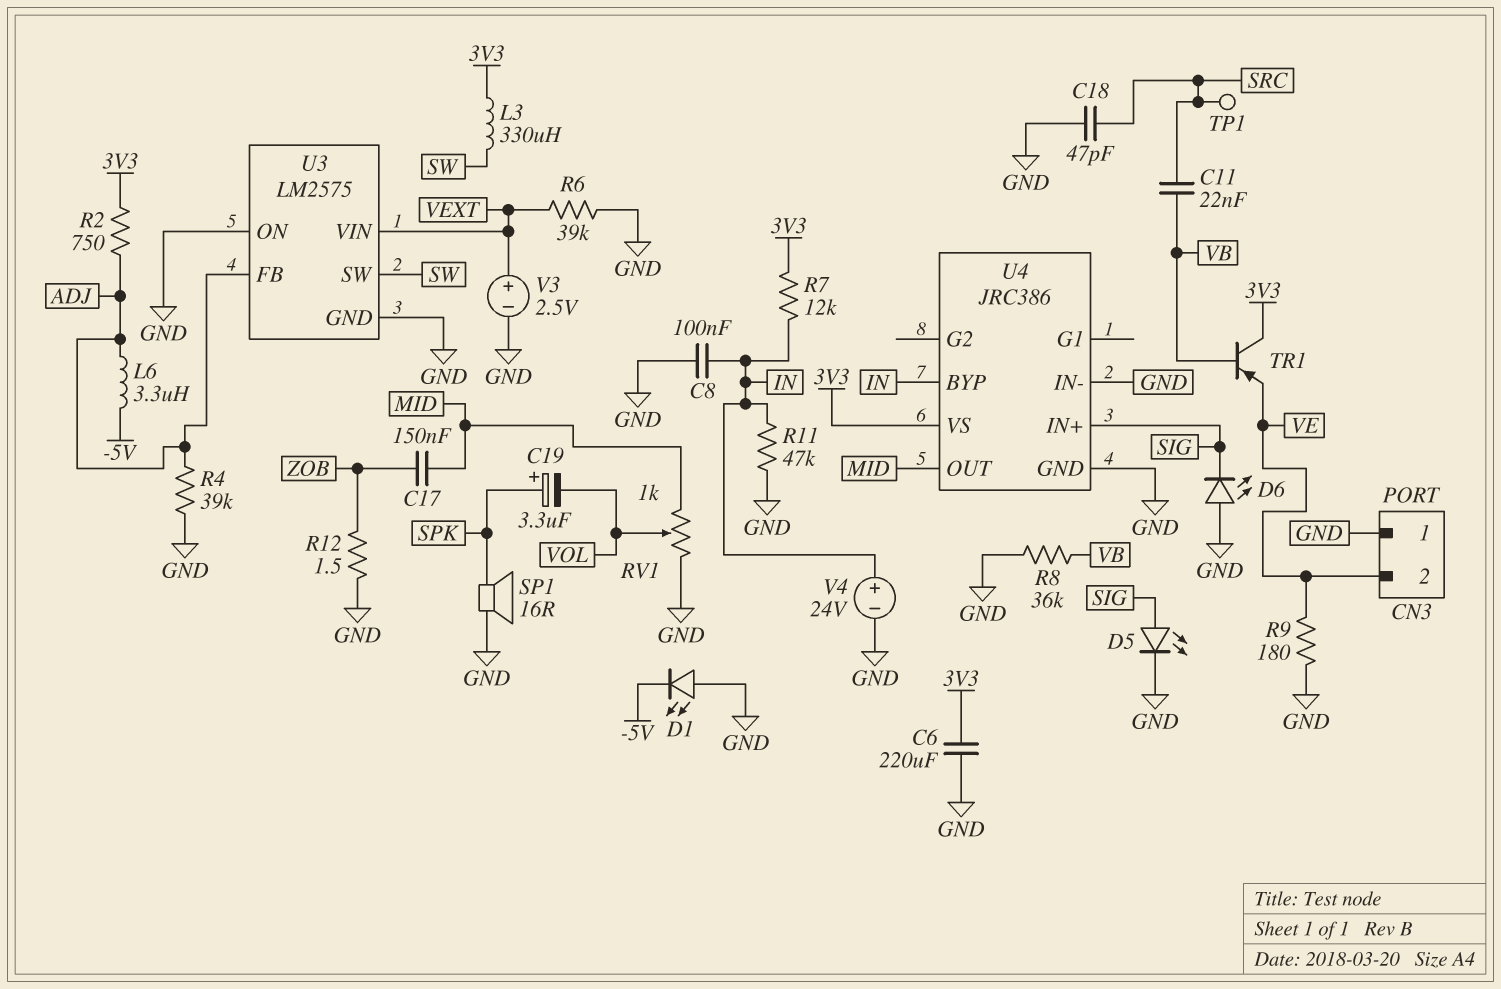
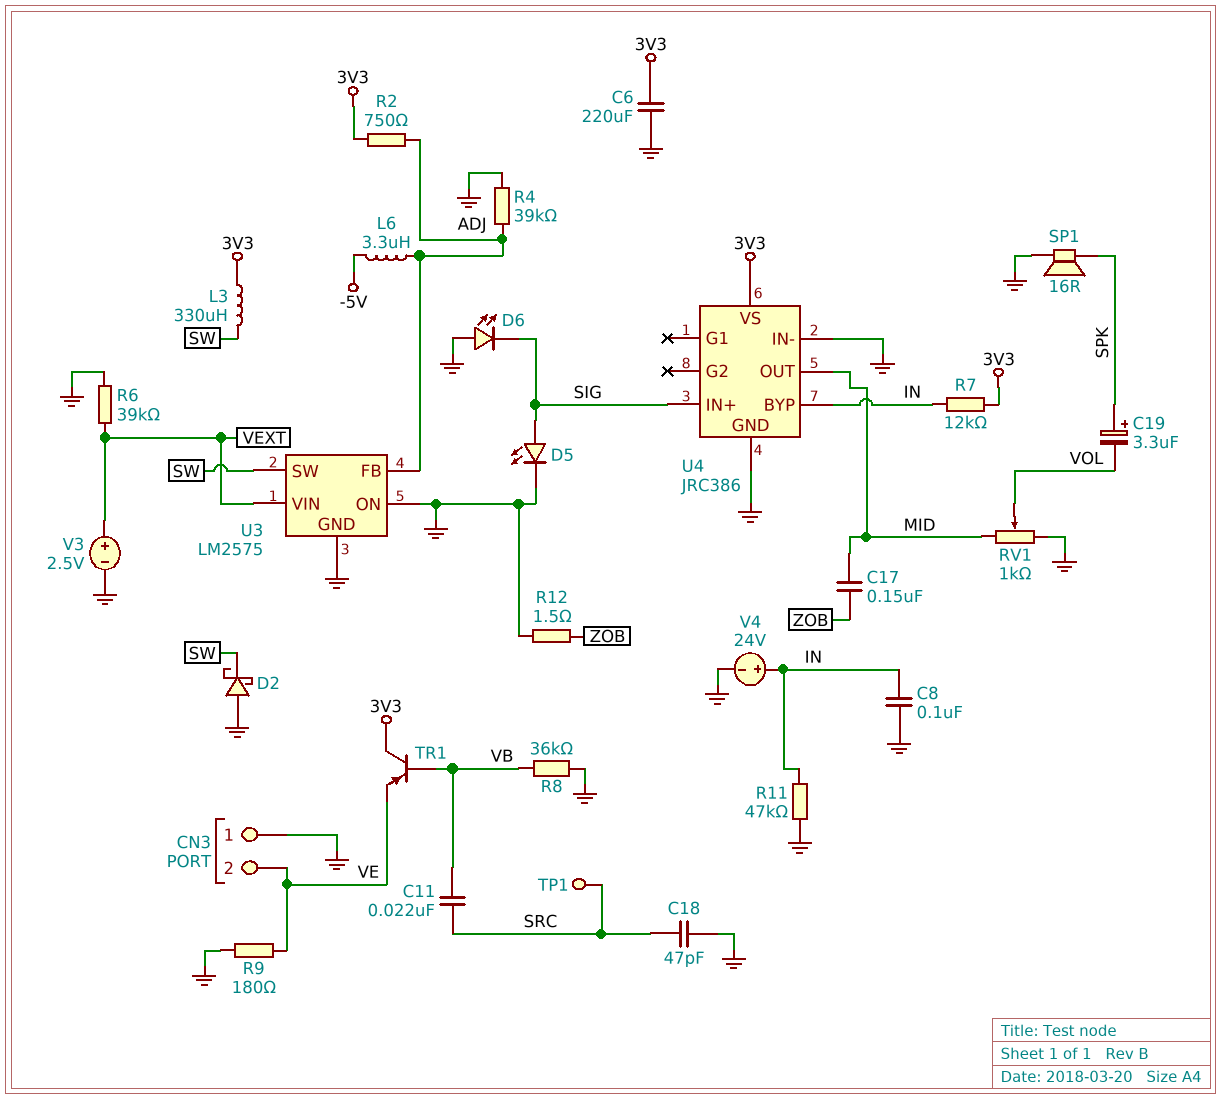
D1: LED (A GND, K -5V) -> none
D2: none -> schottky (A GND, K SW)

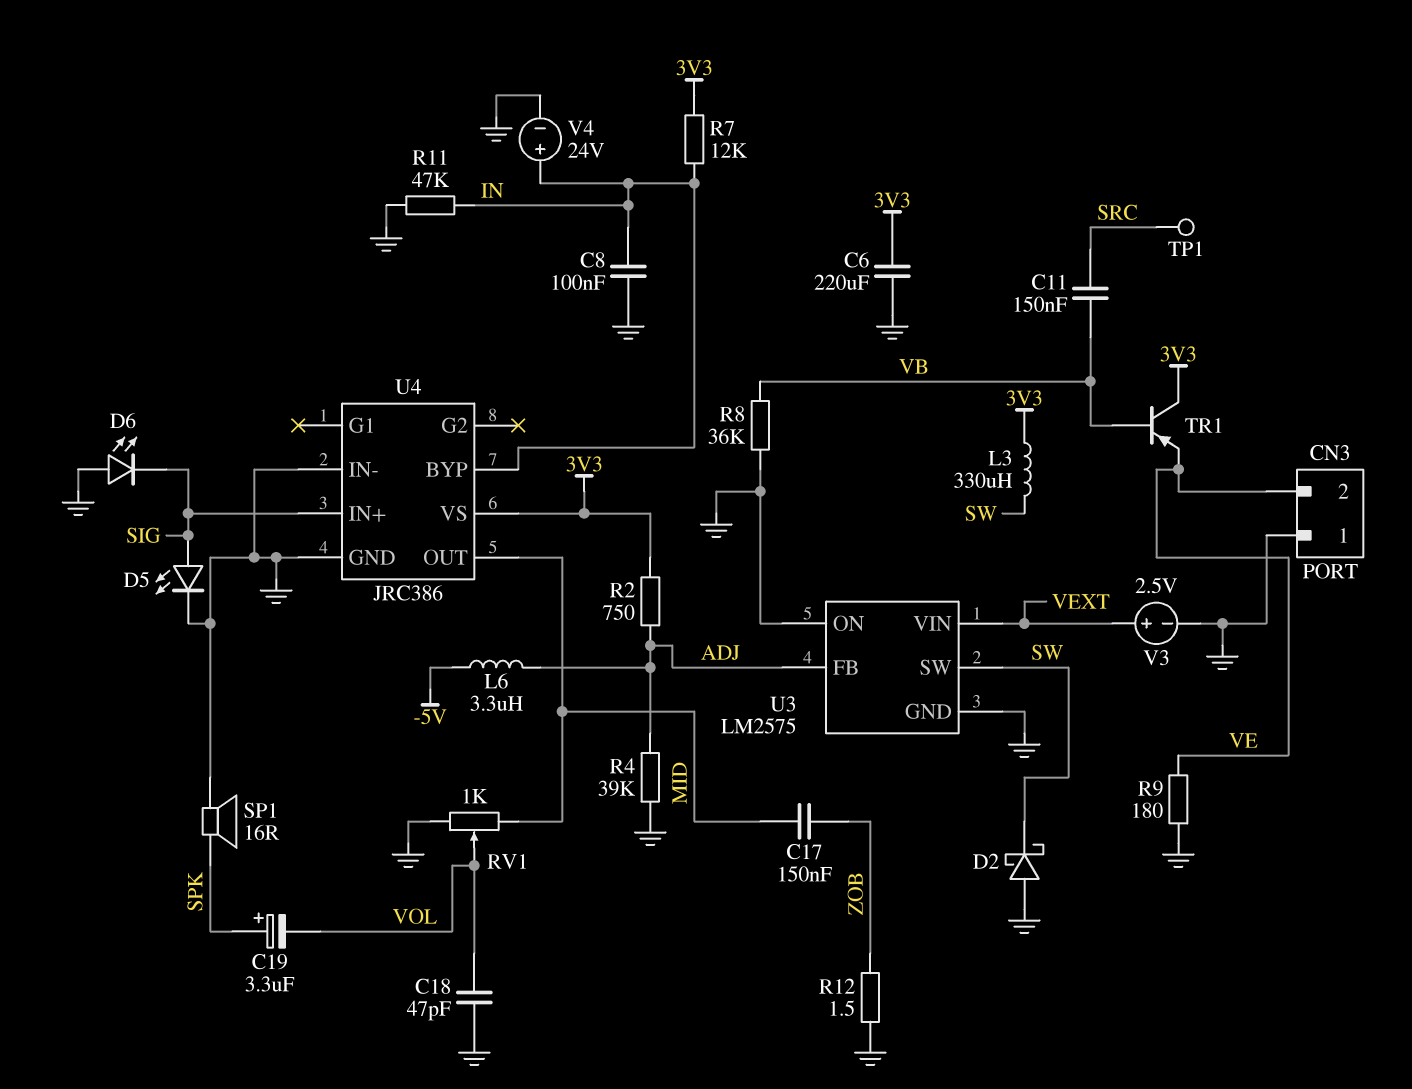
C11: 22nF (SRC, VB) -> 150nF (SRC, VB)
C18: 47pF (GND, SRC) -> 47pF (GND, VOL)
R6: 39k (GND, VEXT) -> none

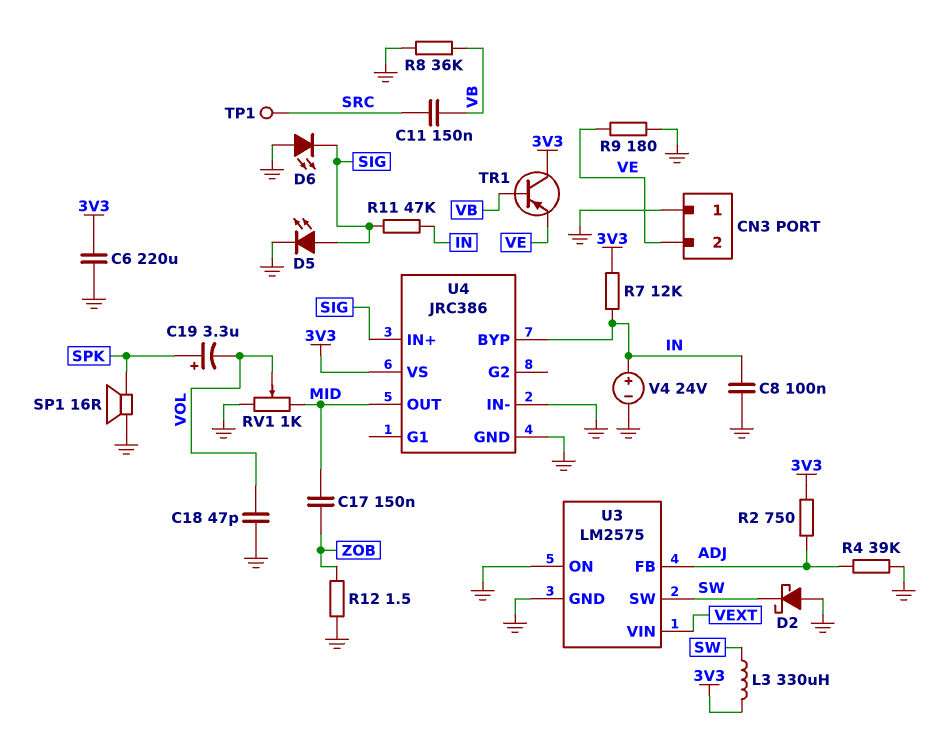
L6: 3.3uH (-5V, ADJ) -> none
R11: 47k (GND, IN) -> 47k (IN, SIG)
V3: 2.5V (plus VEXT, minus GND) -> none

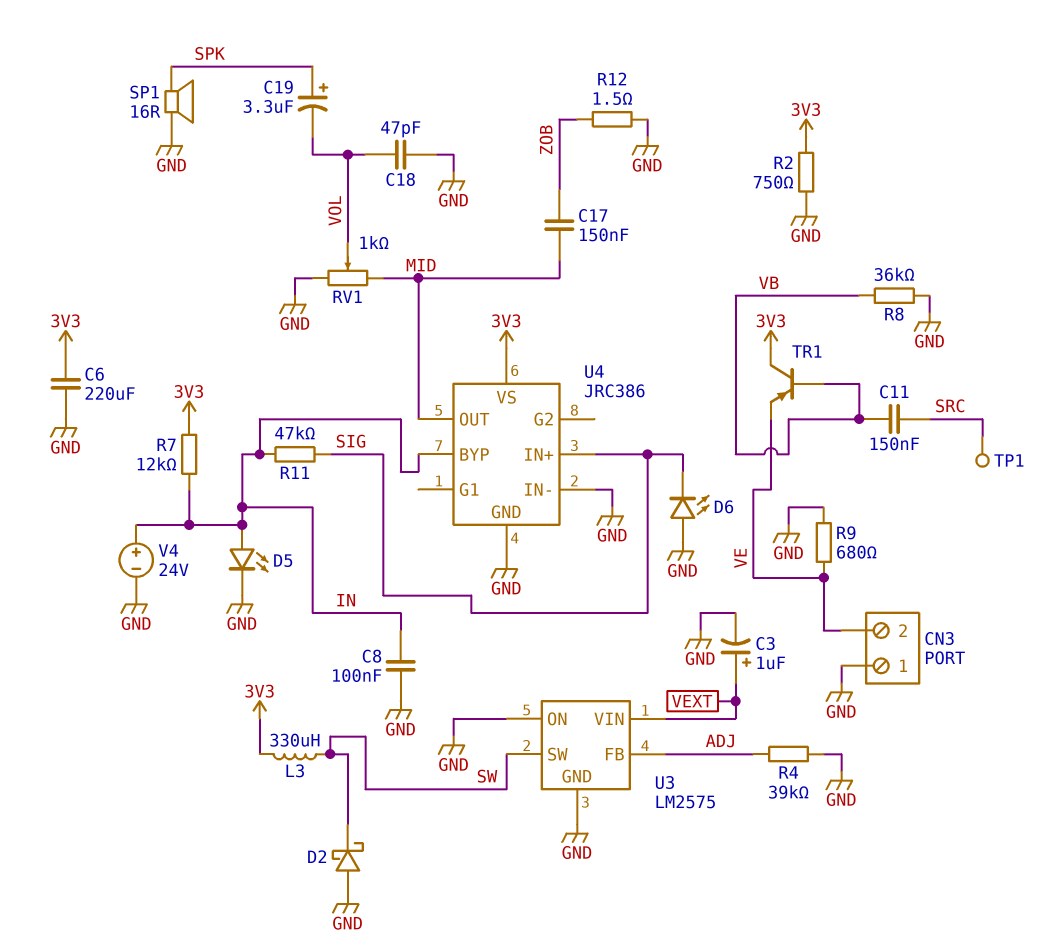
C3: none -> 1uF (plus VEXT, minus GND)
D5: LED (A SIG, K GND) -> LED (A IN, K GND)
R2: 750 (3V3, ADJ) -> 750 (3V3, GND)
R9: 180 (GND, VE) -> 680 (GND, VE)

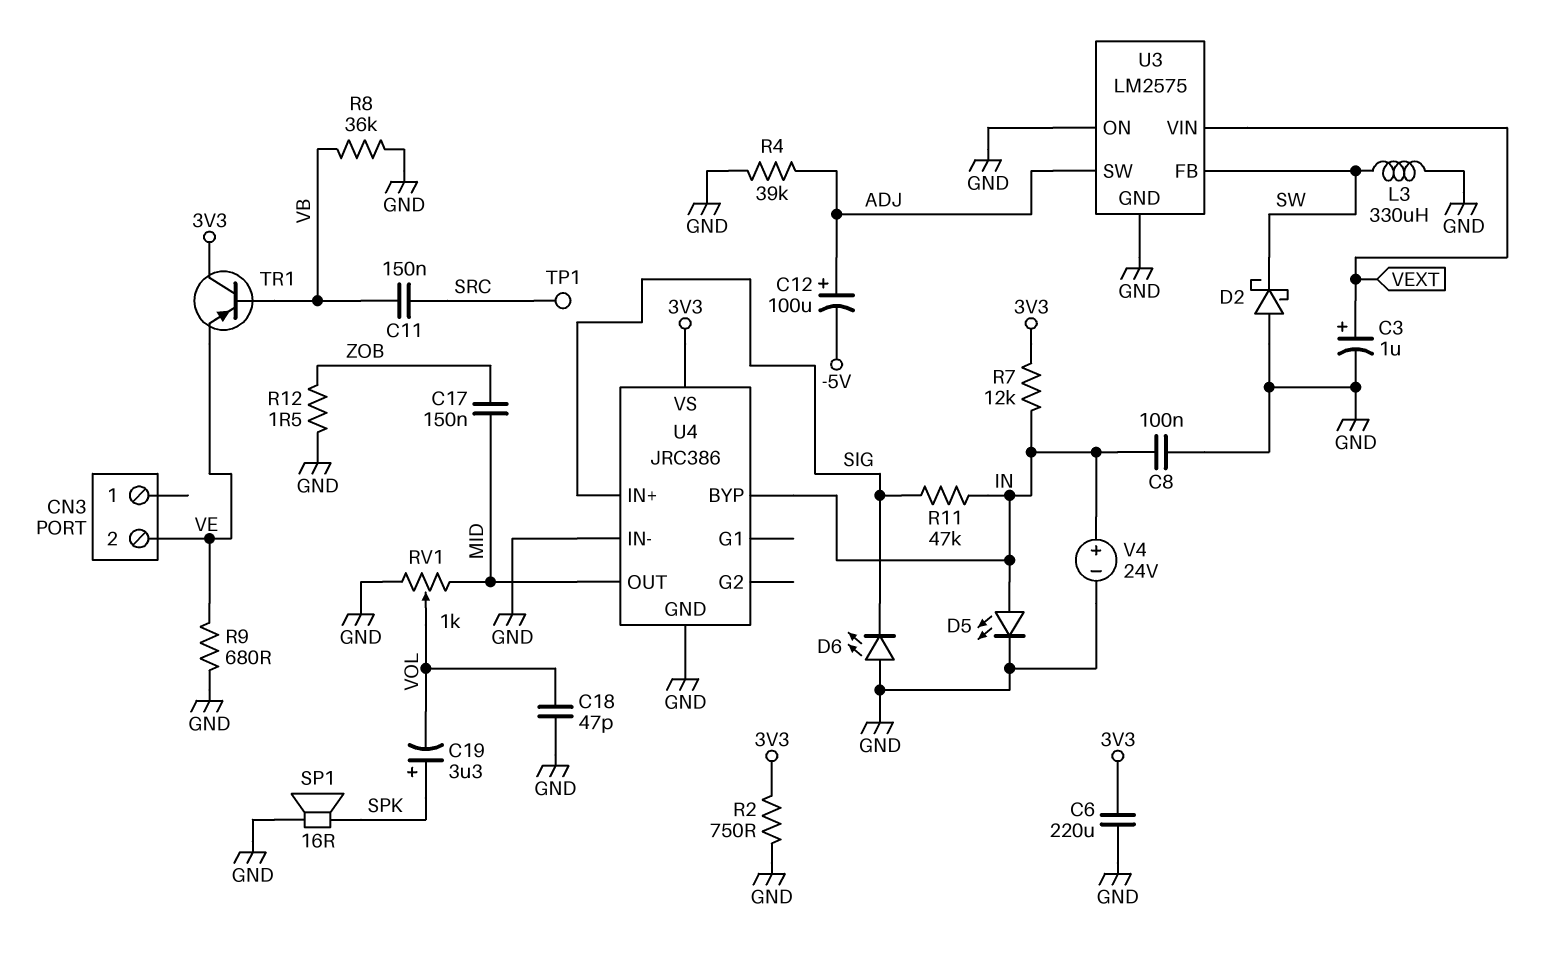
C12: none -> 100uF (plus ADJ, minus -5V)
CN3 pin 1: GND -> none
L3: 330uH (3V3, SW) -> 330uH (GND, SW)
U3 pin FB: ADJ -> SW
U3 pin SW: SW -> ADJ

